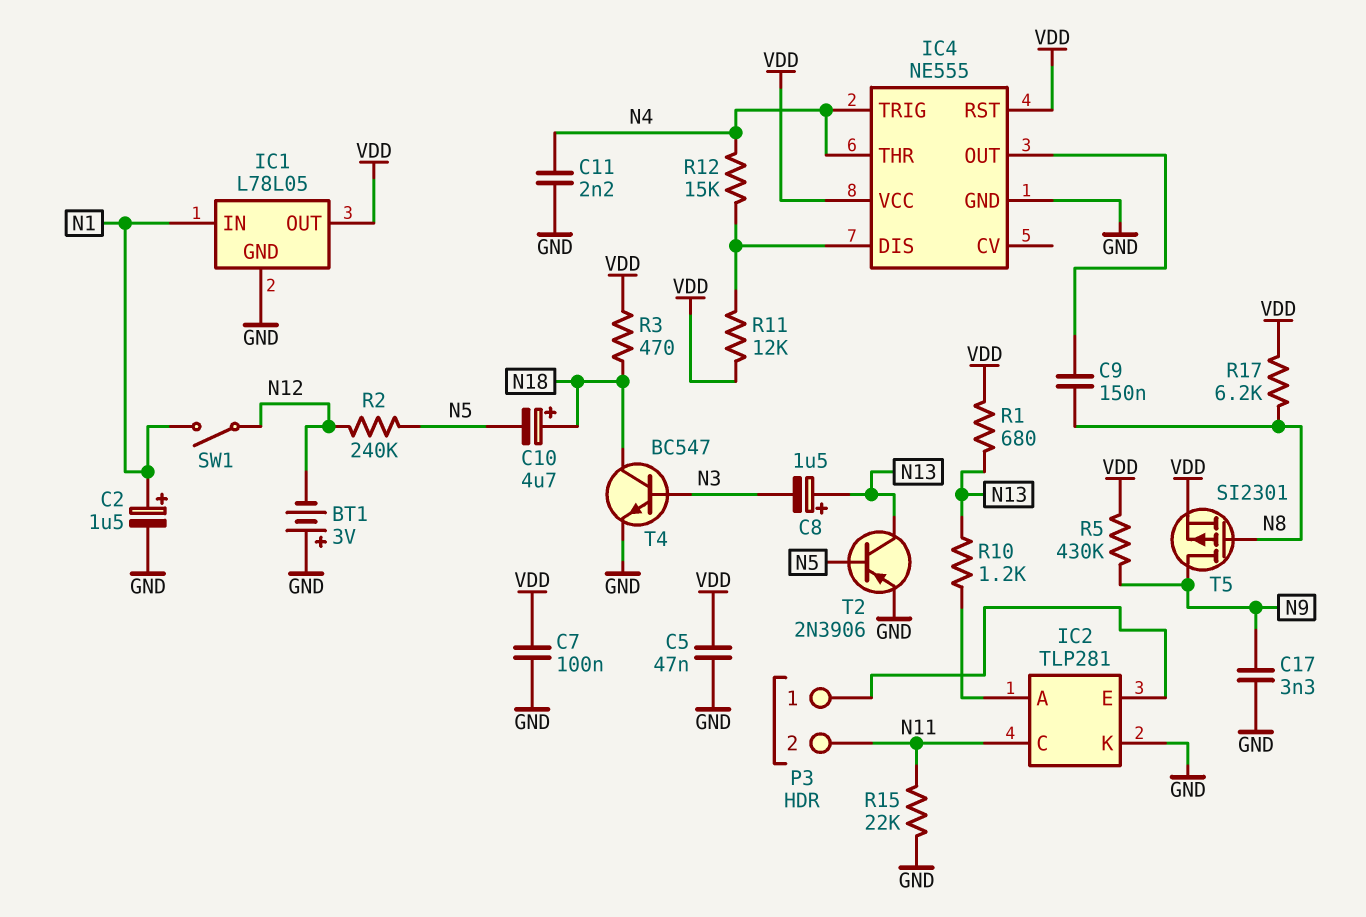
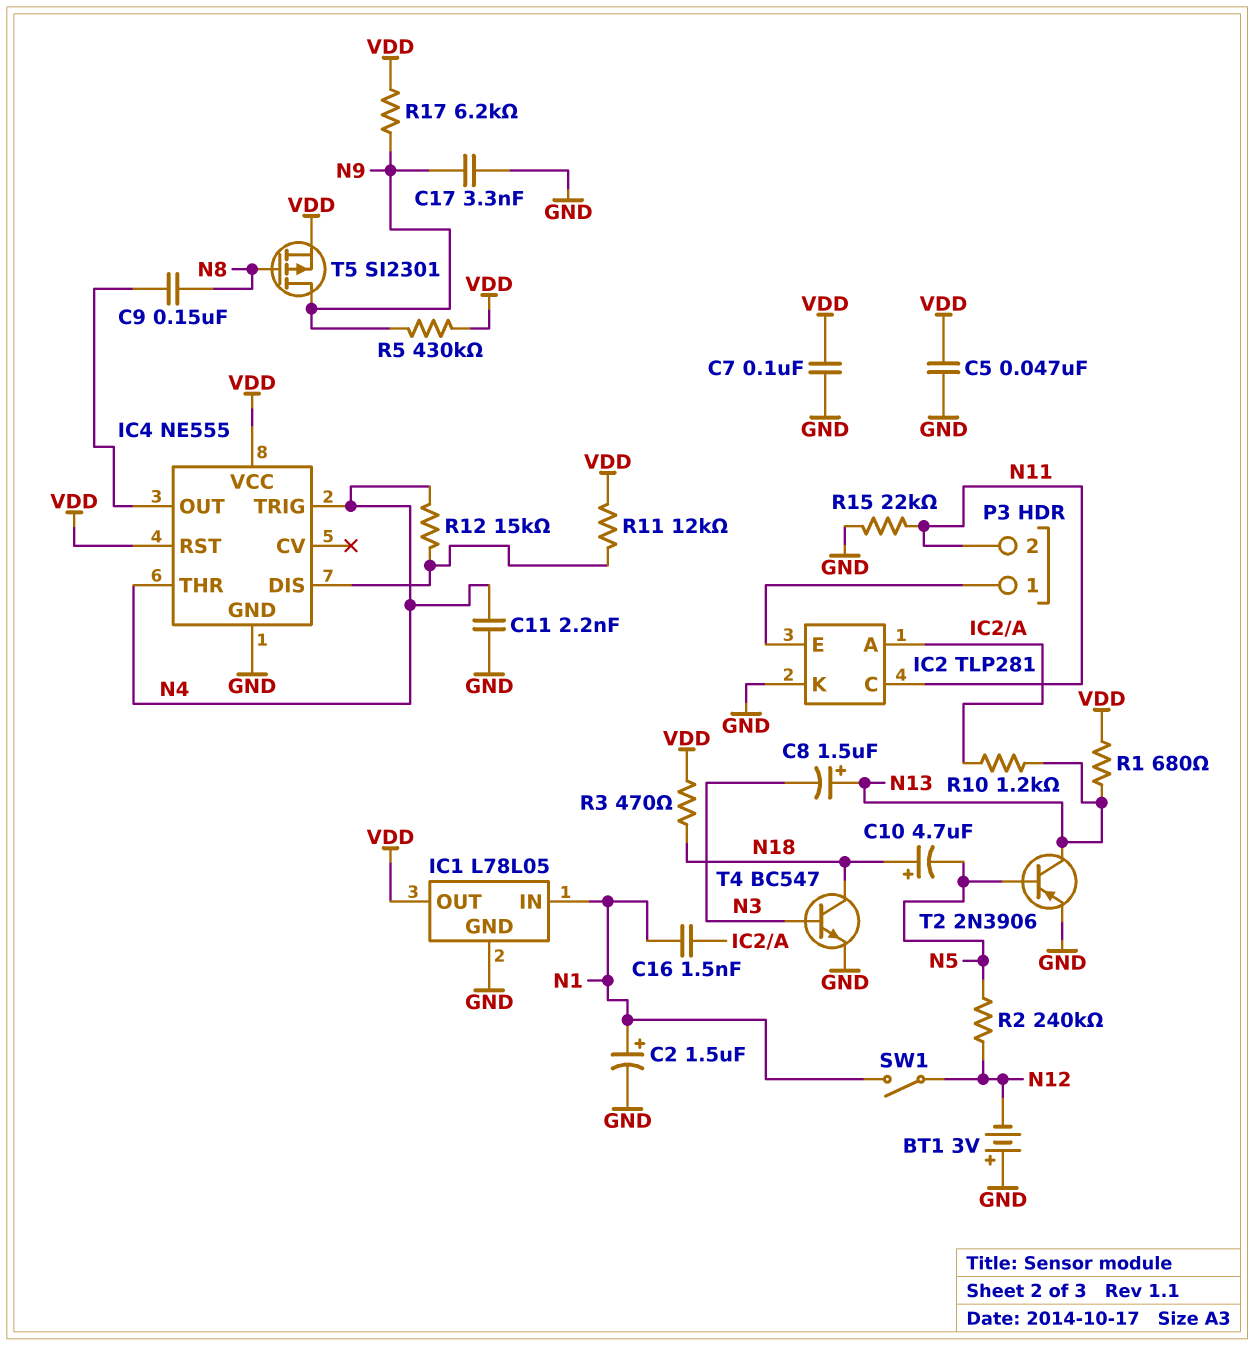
C16: none -> 1.5nF (IC2/A, N1)
R17: 6.2k (N8, VDD) -> 6.2k (N9, VDD)

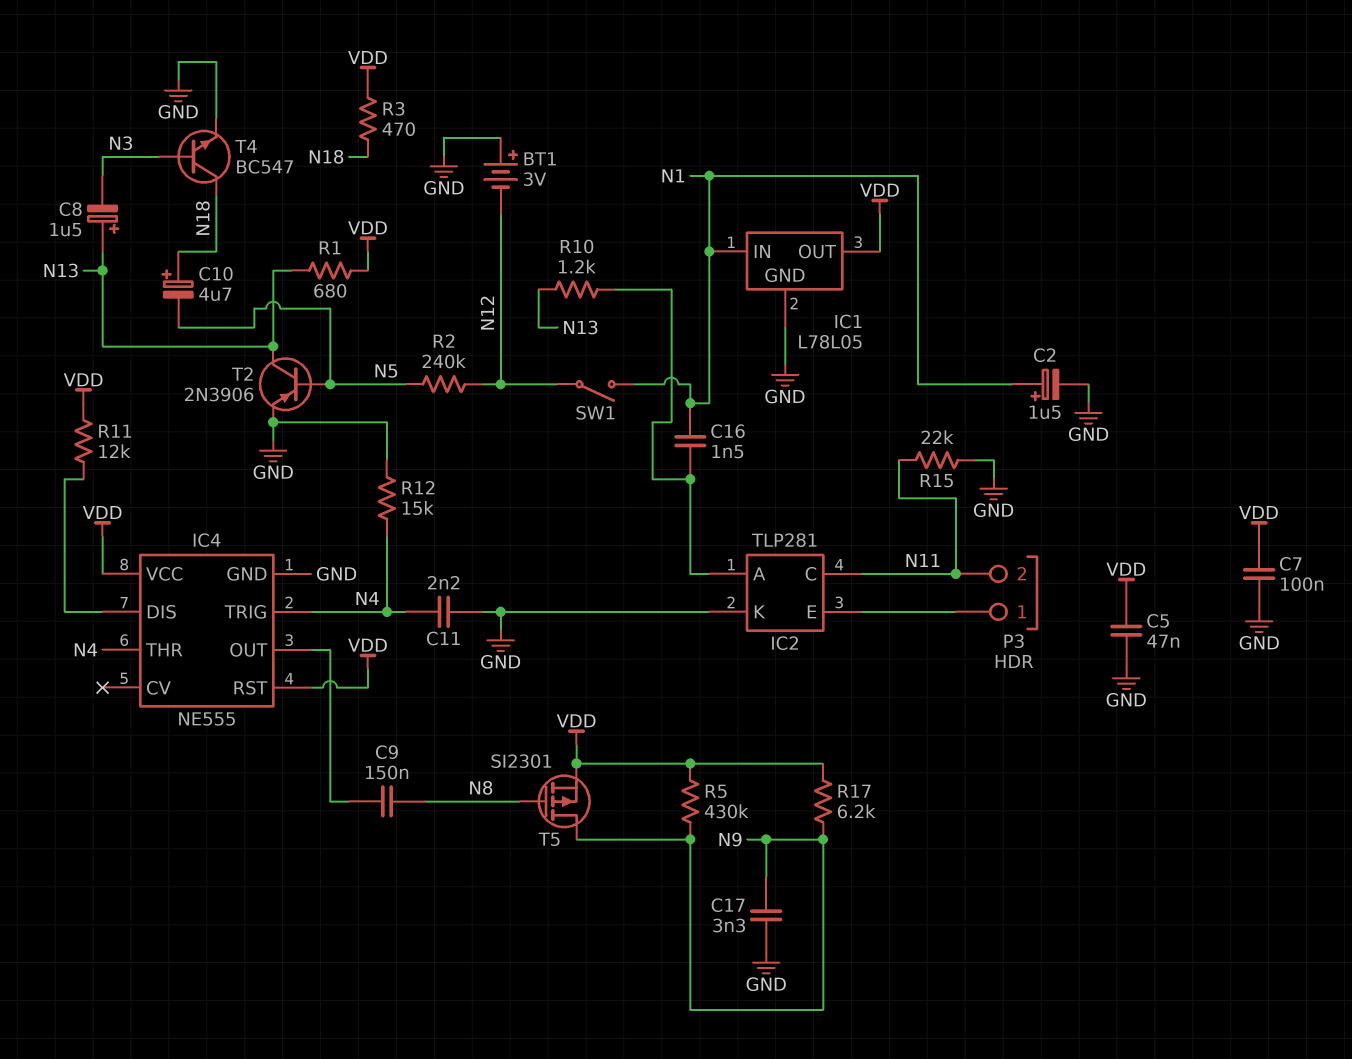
R12: 15k (IC4/DIS, N4) -> 15k (GND, N4)

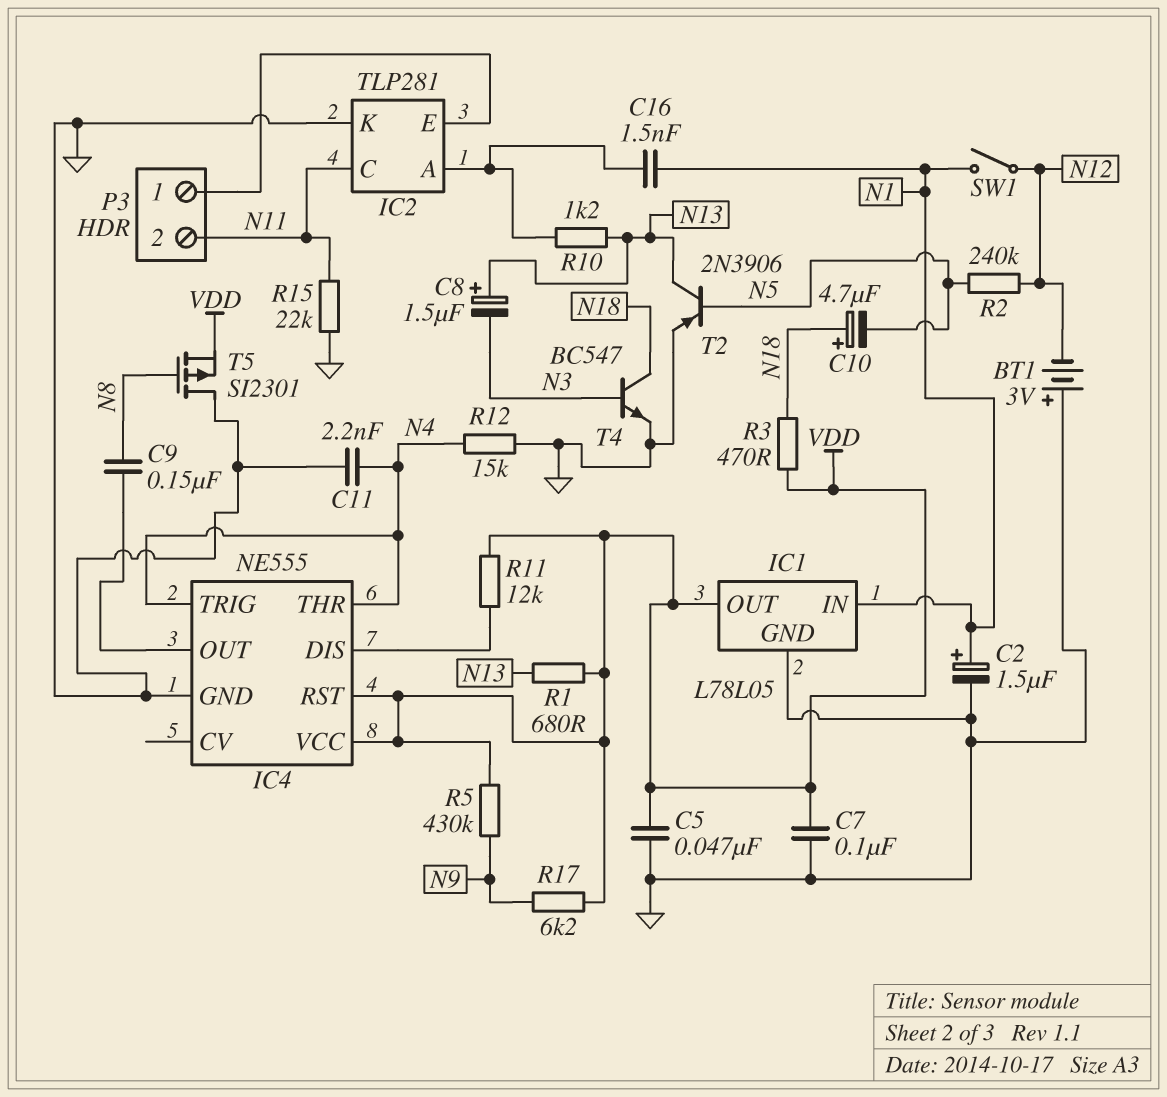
C17: 3.3nF (GND, N9) -> none
T5: PMOS SI2301 (G N8, D N9, S VDD) -> PMOS SI2301 (G N8, D GND, S VDD)

